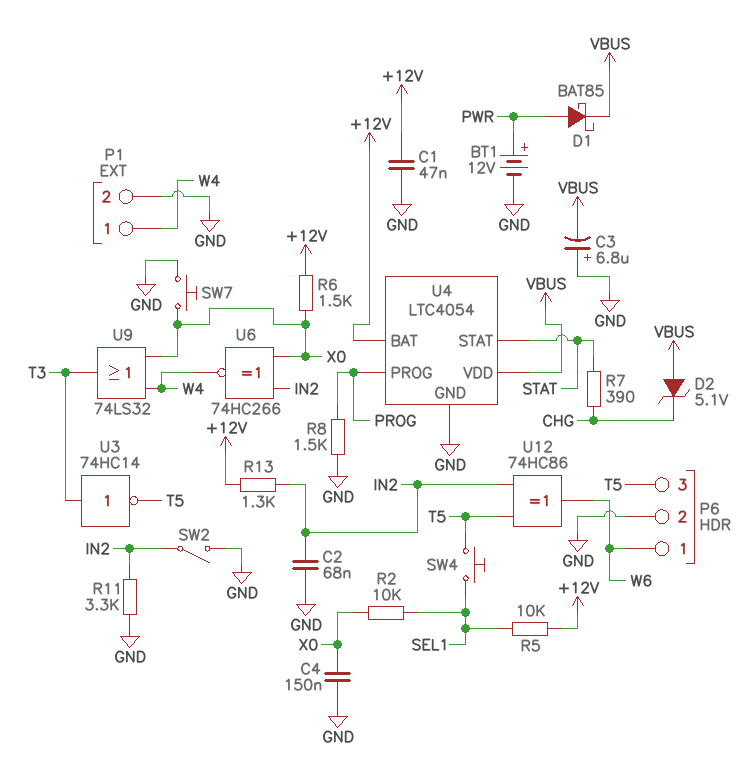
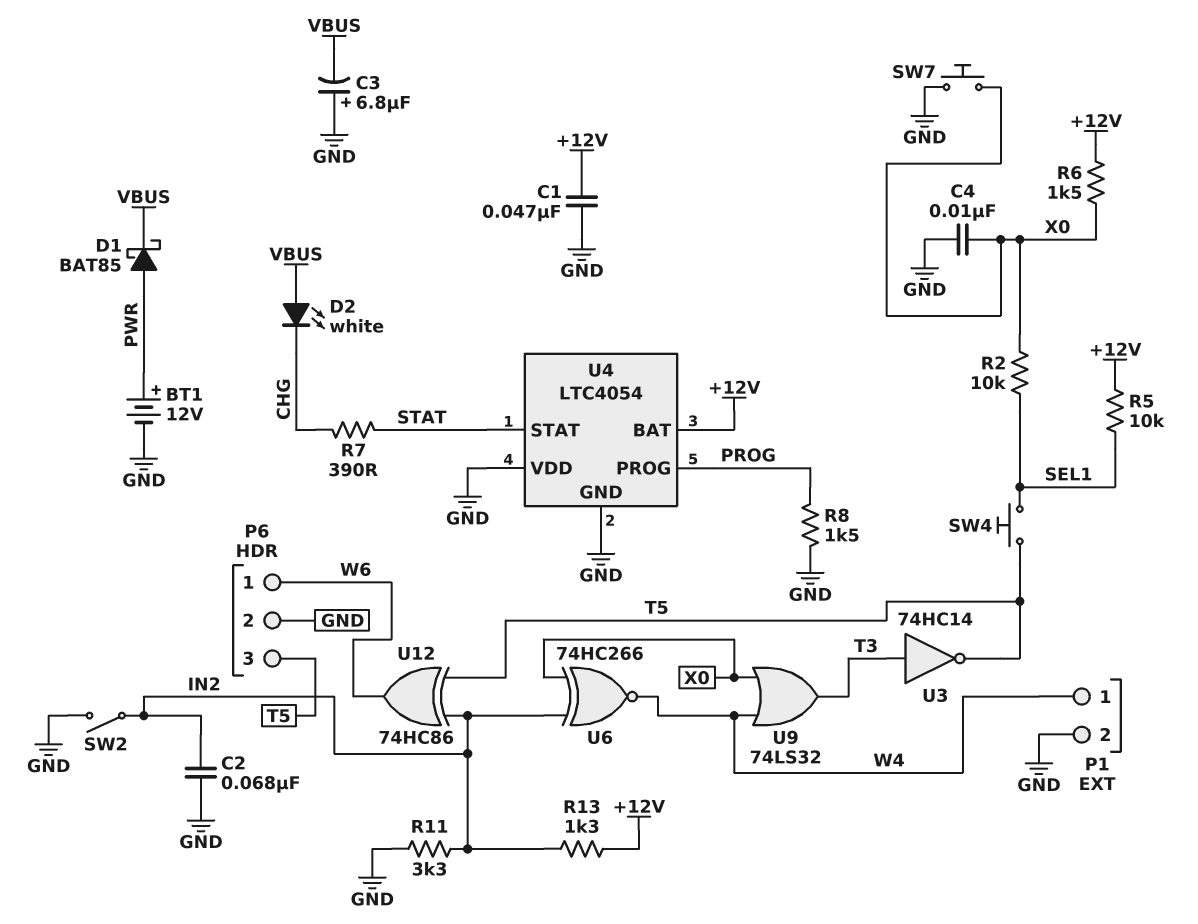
C4: 150nF (GND, X0) -> 10nF (GND, X0)
D2: zener 5.1V (A VBUS, K CHG) -> LED white (A VBUS, K CHG)
U4 pin VDD: VBUS -> GND

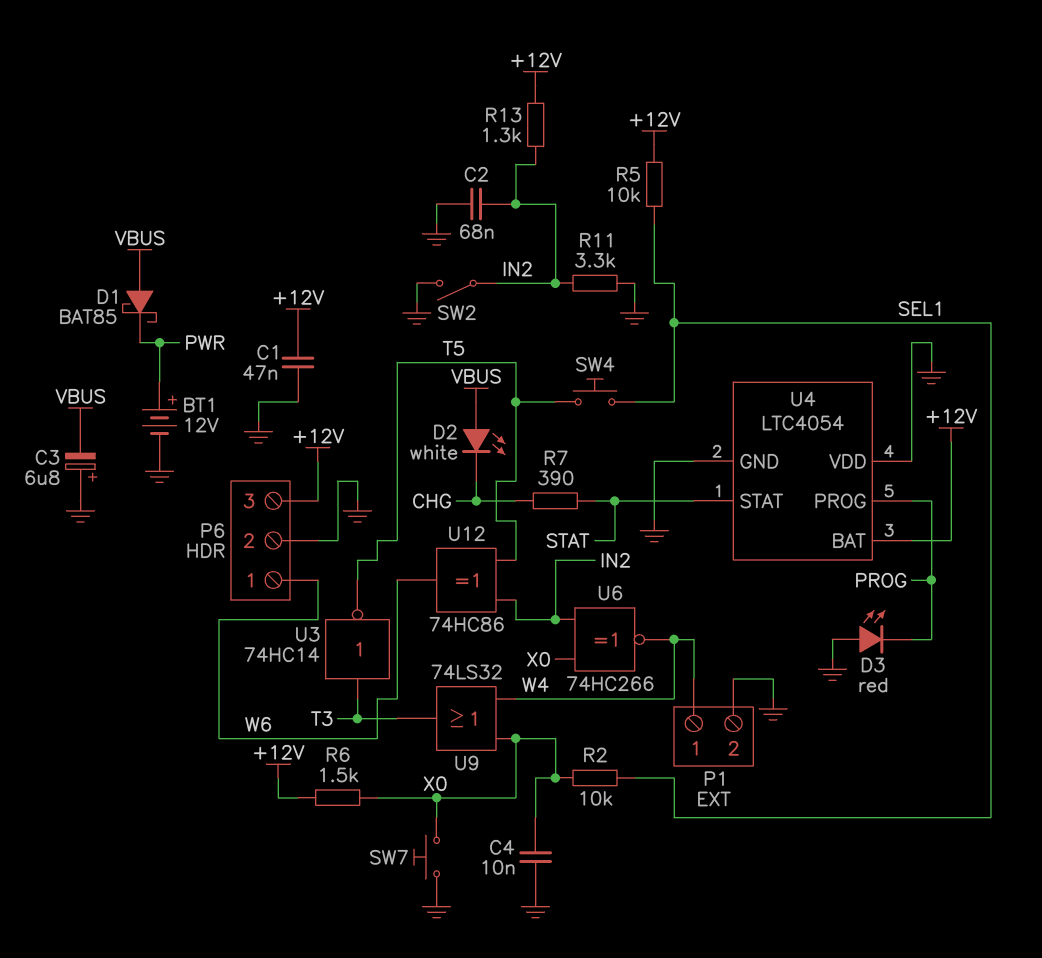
D1: schottky BAT85 (A PWR, K VBUS) -> schottky BAT85 (A VBUS, K PWR)
D3: none -> LED red (A GND, K PROG)
P6 pin 3: T5 -> +12V
R8: 1.5k (GND, PROG) -> none

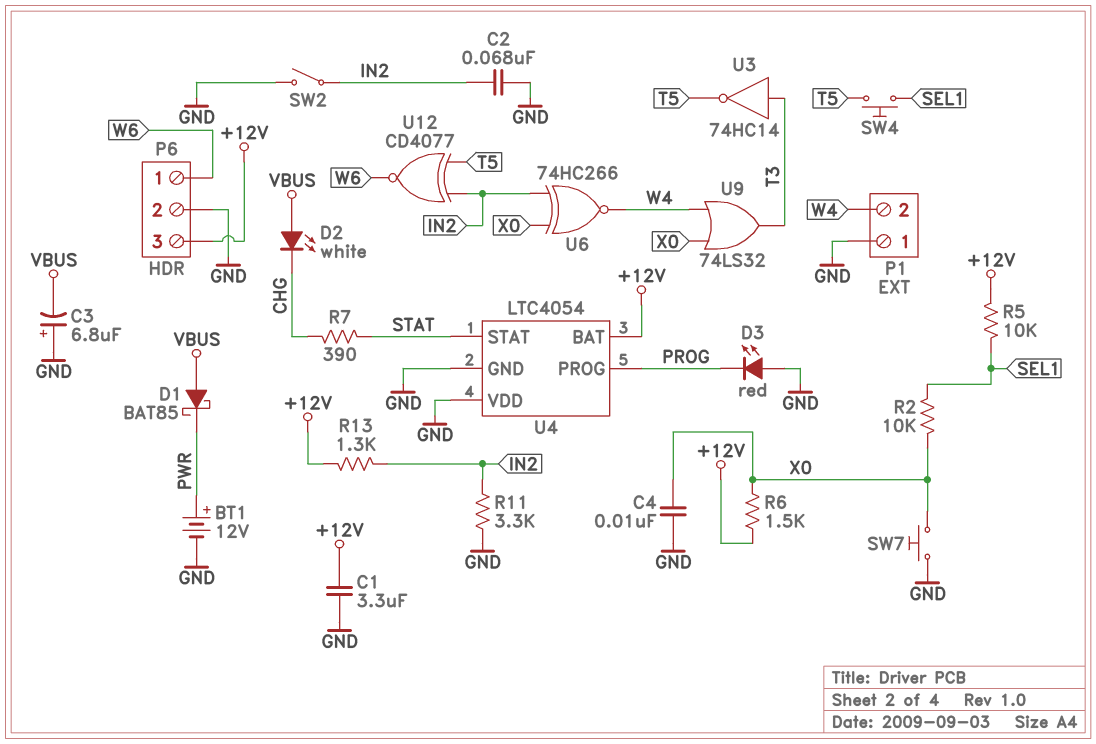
C1: 47nF (+12V, GND) -> 3.3uF (+12V, GND)
P1 pin 1: W4 -> GND
P1 pin 2: GND -> W4
U12: XOR 74HC86 (in IN2, in T5, out W6) -> XNOR CD4077 (in IN2, in T5, out W6)

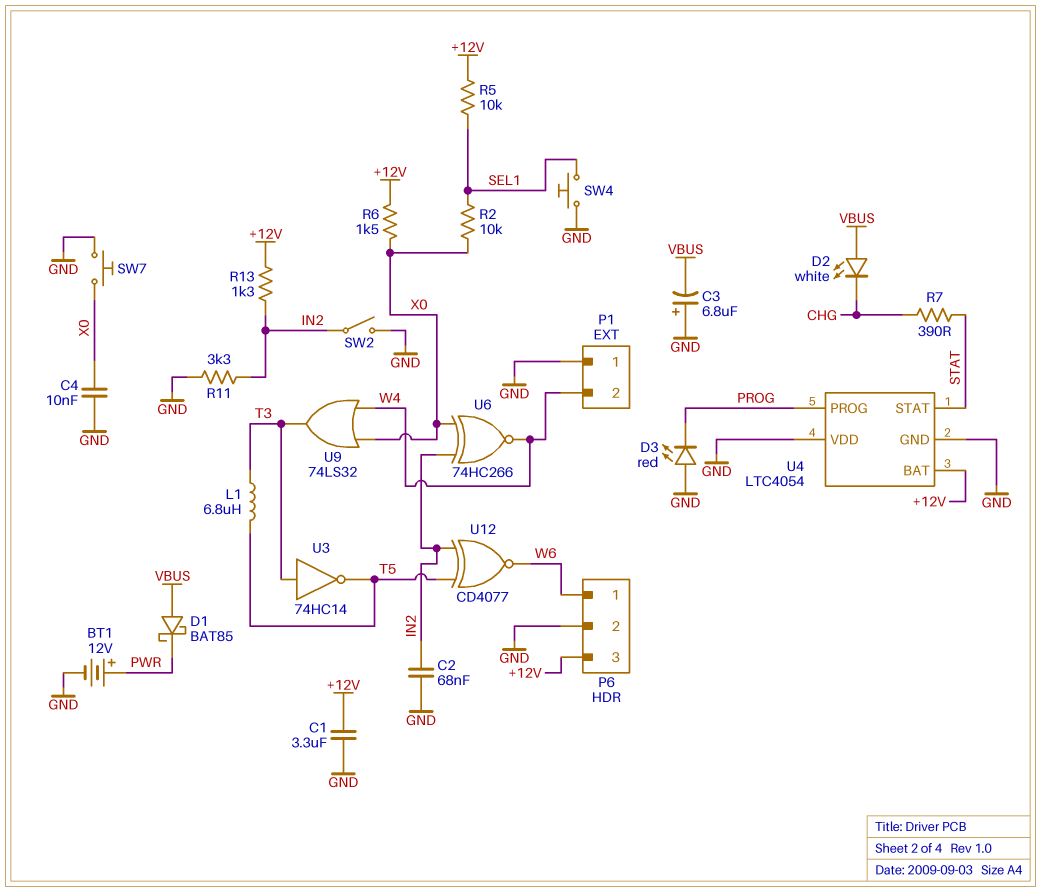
L1: none -> 6.8uH (T3, T5)
SW4: button (SEL1, T5) -> button (GND, SEL1)

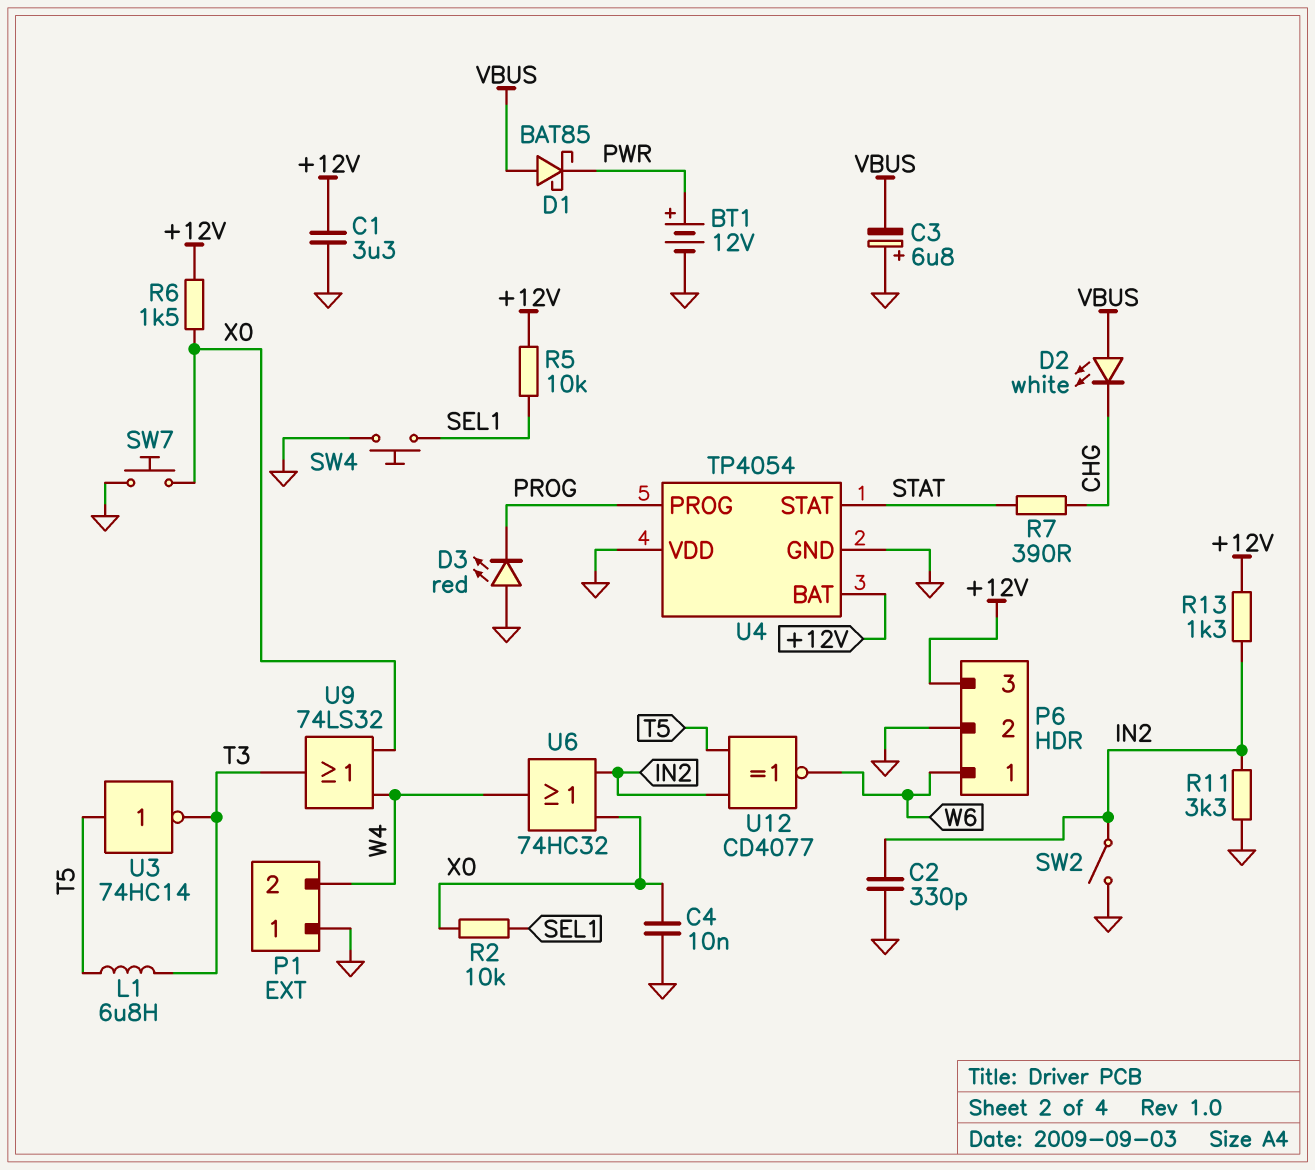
C2: 68nF (GND, IN2) -> 330pF (GND, IN2)
U3: NOT 74HC14 (in T3, out T5) -> NOT 74HC14 (in T5, out T3)
U4: LTC4054 -> TP4054
U6: XNOR 74HC266 (in IN2, in X0, out W4) -> OR 74HC32 (in IN2, in X0, out W4)

